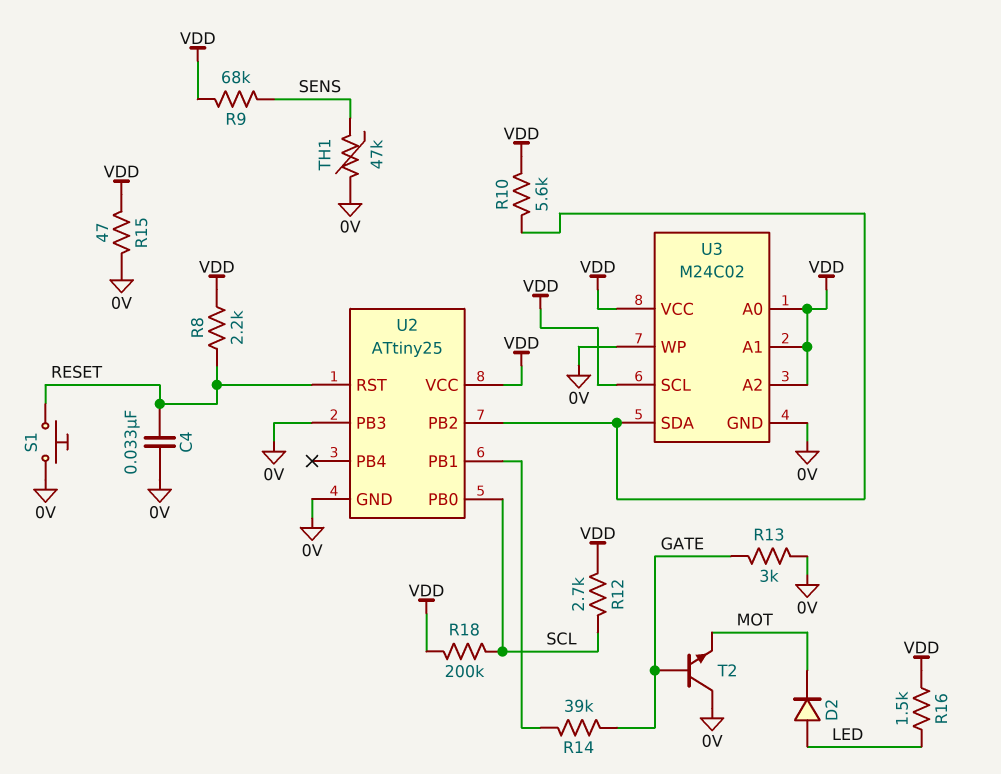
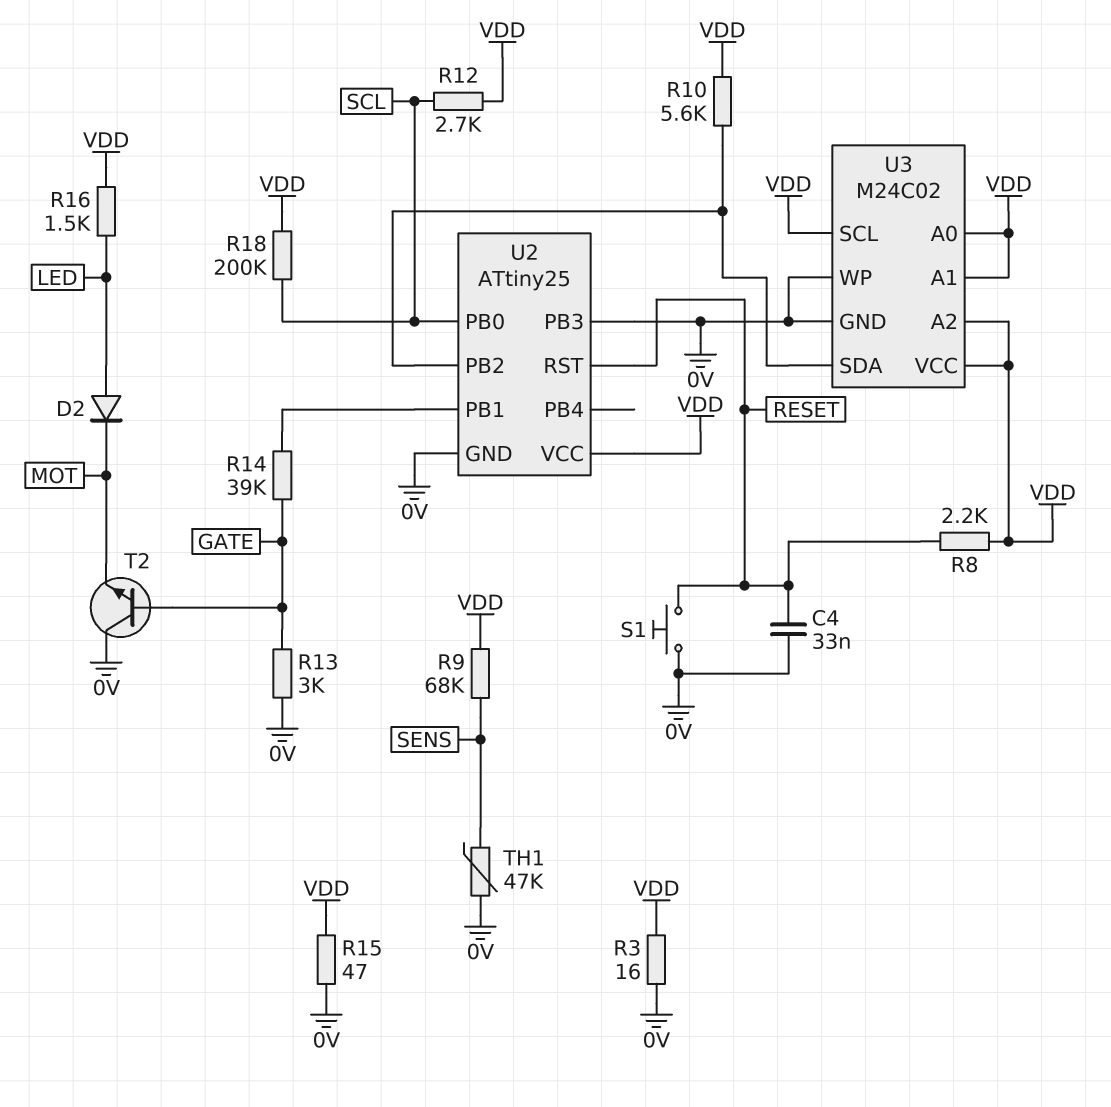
R3: none -> 16 (0V, VDD)

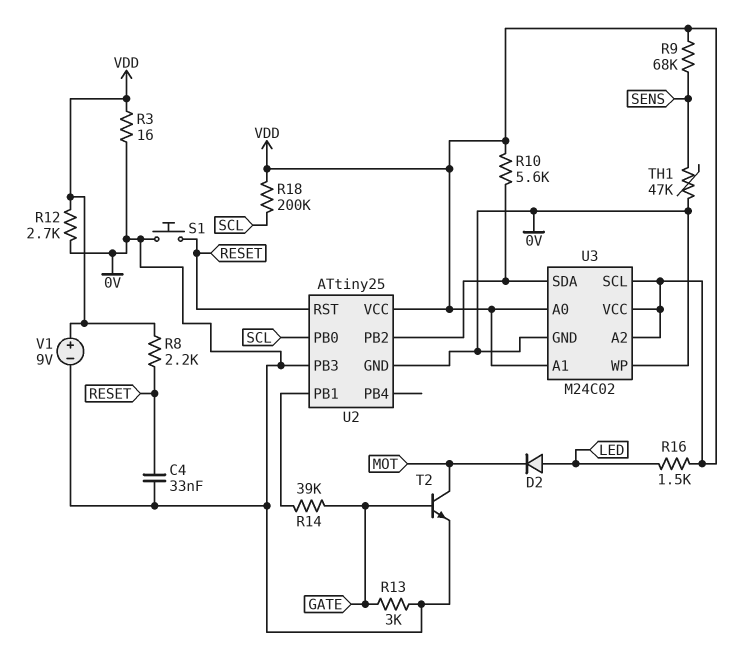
R12: 2.7k (SCL, VDD) -> 2.7k (0V, VDD)
R15: 47 (0V, VDD) -> none
T2: NPN (B GATE, C 0V, E MOT) -> NPN (B GATE, C MOT, E 0V)
V1: none -> 9V (plus VDD, minus 0V)

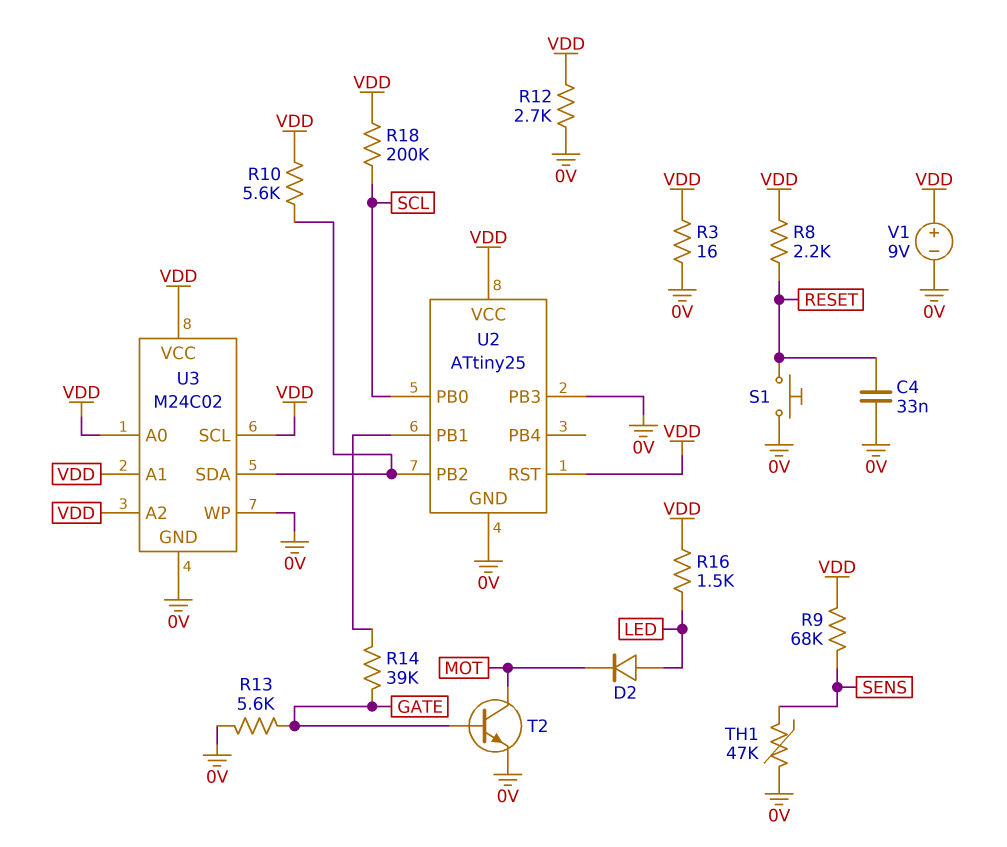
R13: 3k (0V, GATE) -> 5.6k (0V, GATE)
U2 pin RST: RESET -> VDD

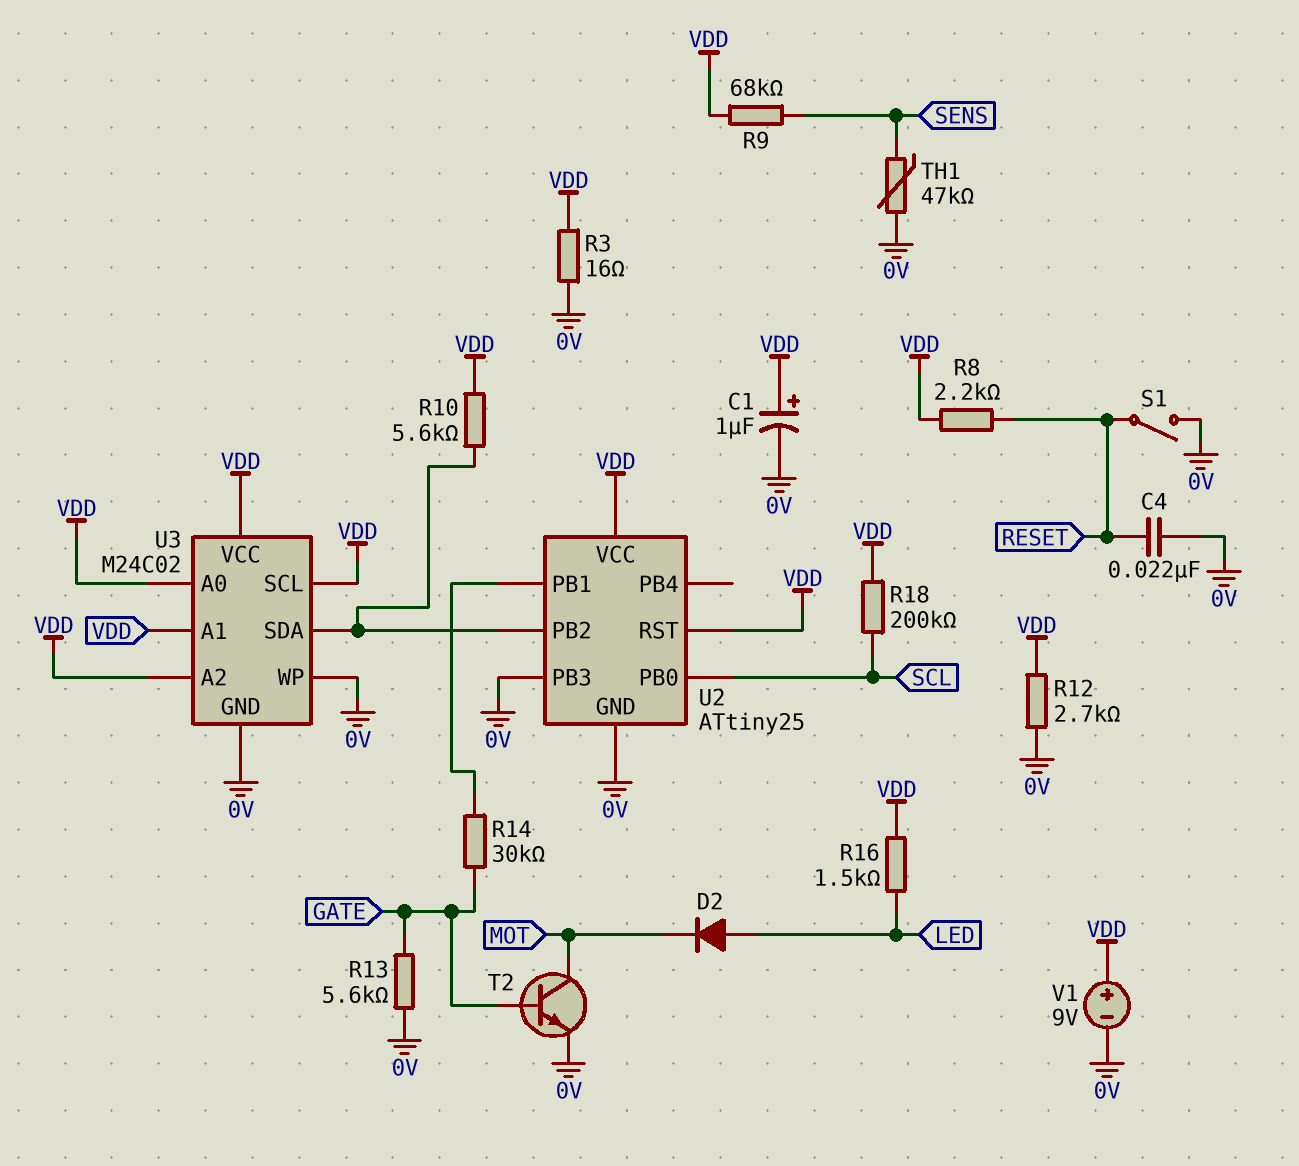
C1: none -> 1uF (plus VDD, minus 0V)
C4: 33nF (0V, RESET) -> 22nF (0V, RESET)
R14: 39k (GATE, U2/PB1) -> 30k (GATE, U2/PB1)
S1: button (0V, RESET) -> switch (0V, RESET)

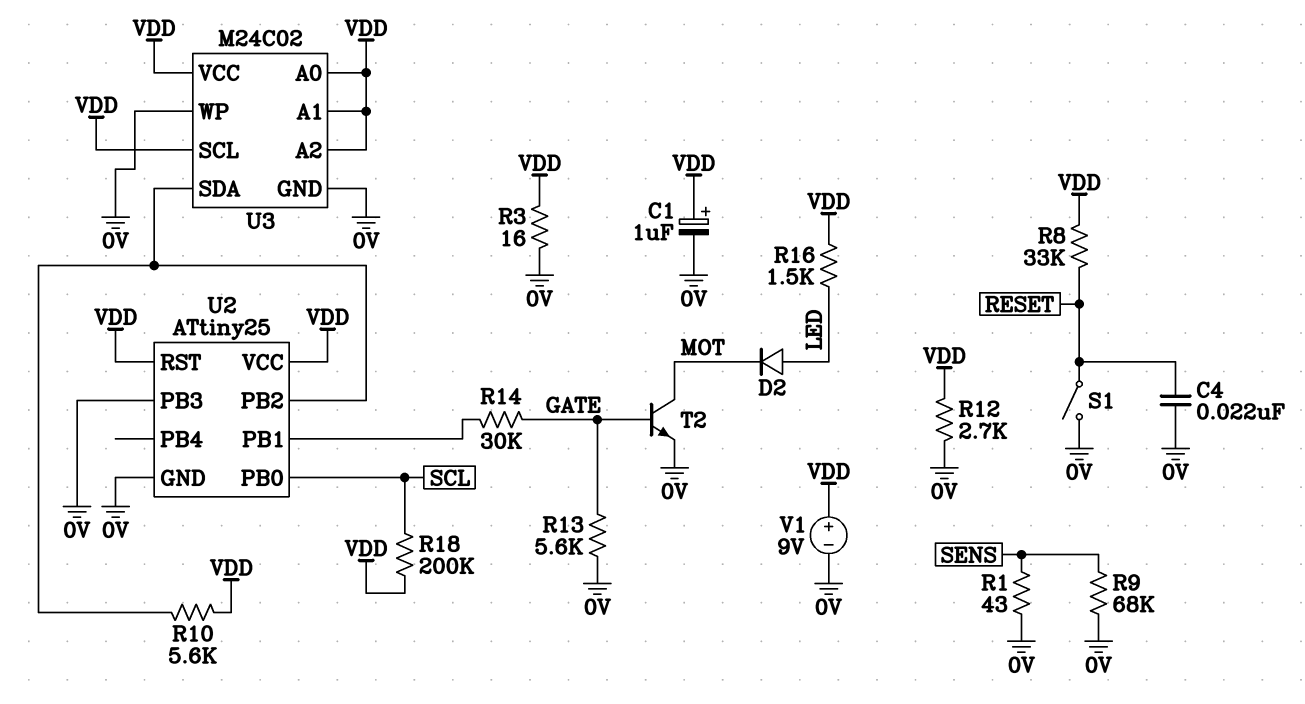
R1: none -> 43 (0V, SENS)
R8: 2.2k (RESET, VDD) -> 33k (RESET, VDD)
R9: 68k (SENS, VDD) -> 68k (0V, SENS)
TH1: 47k (0V, SENS) -> none

